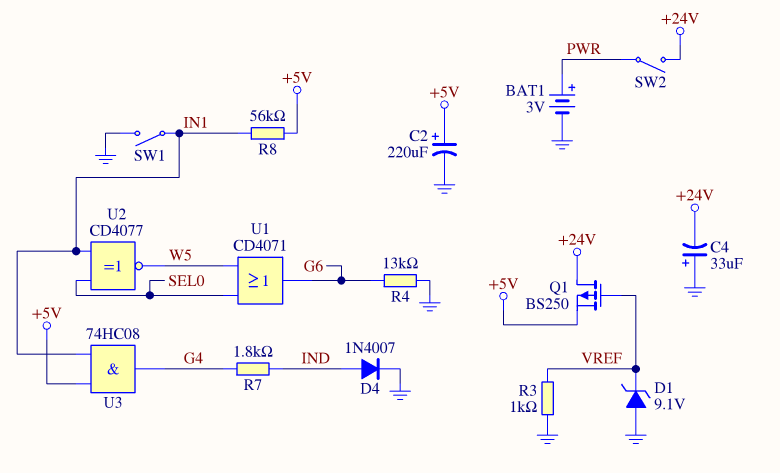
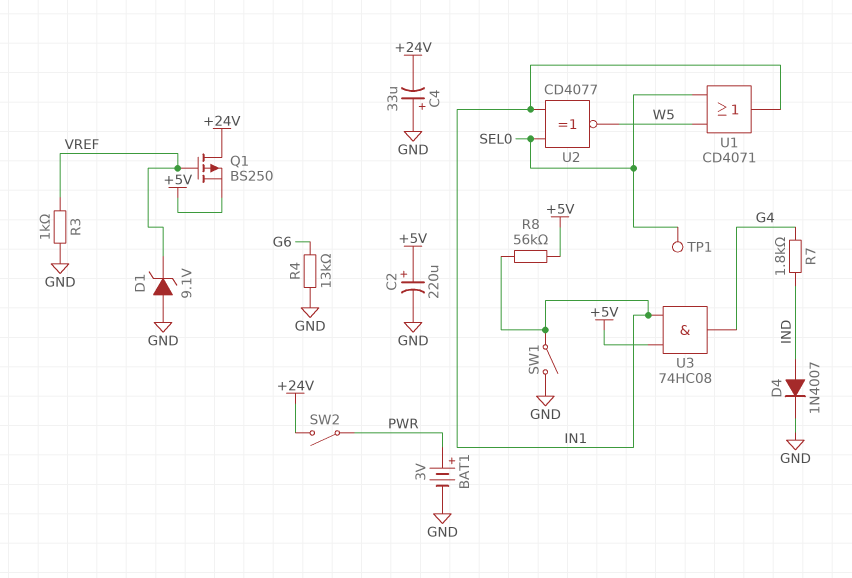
TP1: none -> test point (SEL0)
U1: OR CD4071 (in SEL0, in W5, out G6) -> OR CD4071 (in SEL0, in W5, out IN1)

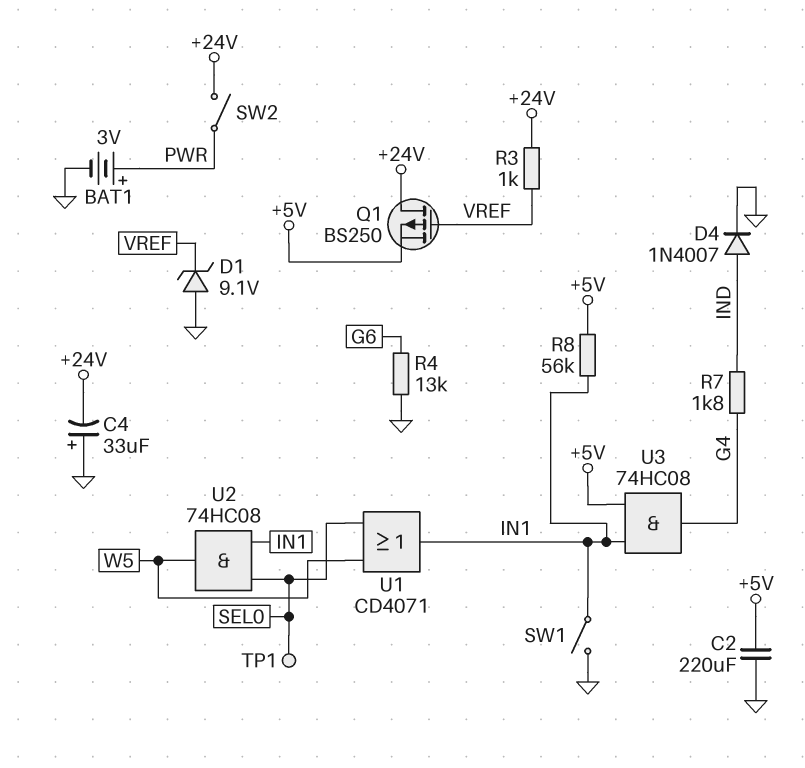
C2: 220uF (plus +5V, minus GND) -> 220uF (+5V, GND)
R3: 1k (GND, VREF) -> 1k (+24V, VREF)
U2: XNOR CD4077 (in IN1, in SEL0, out W5) -> AND 74HC08 (in IN1, in SEL0, out W5)

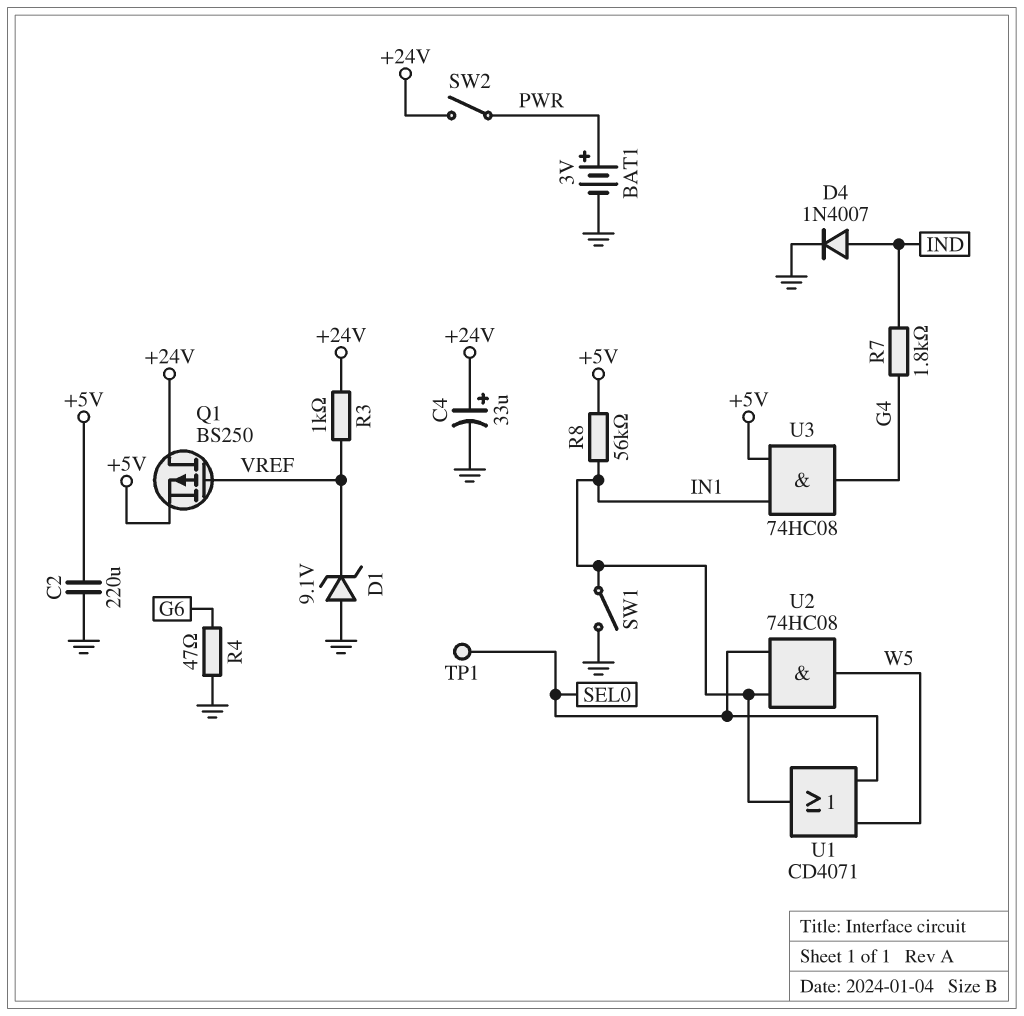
C4: 33uF (plus GND, minus +24V) -> 33uF (plus +24V, minus GND)
R4: 13k (G6, GND) -> 47 (G6, GND)

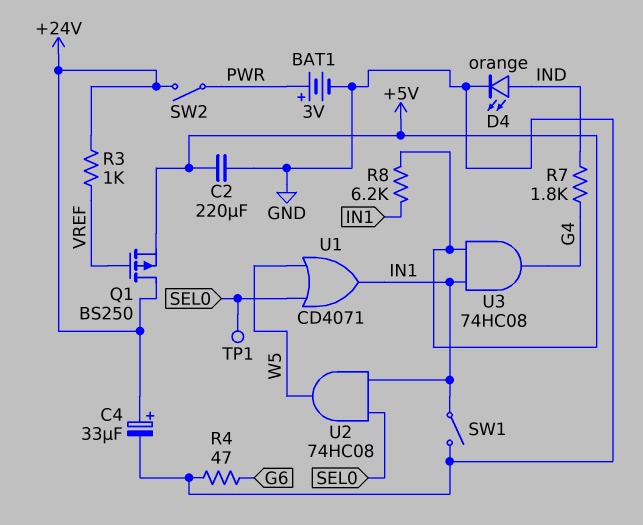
D1: zener 9.1V (A GND, K VREF) -> none
D4: diode 1N4007 (A IND, K GND) -> LED orange (A IND, K GND)
R8: 56k (+5V, IN1) -> 6.2k (+5V, IN1)

